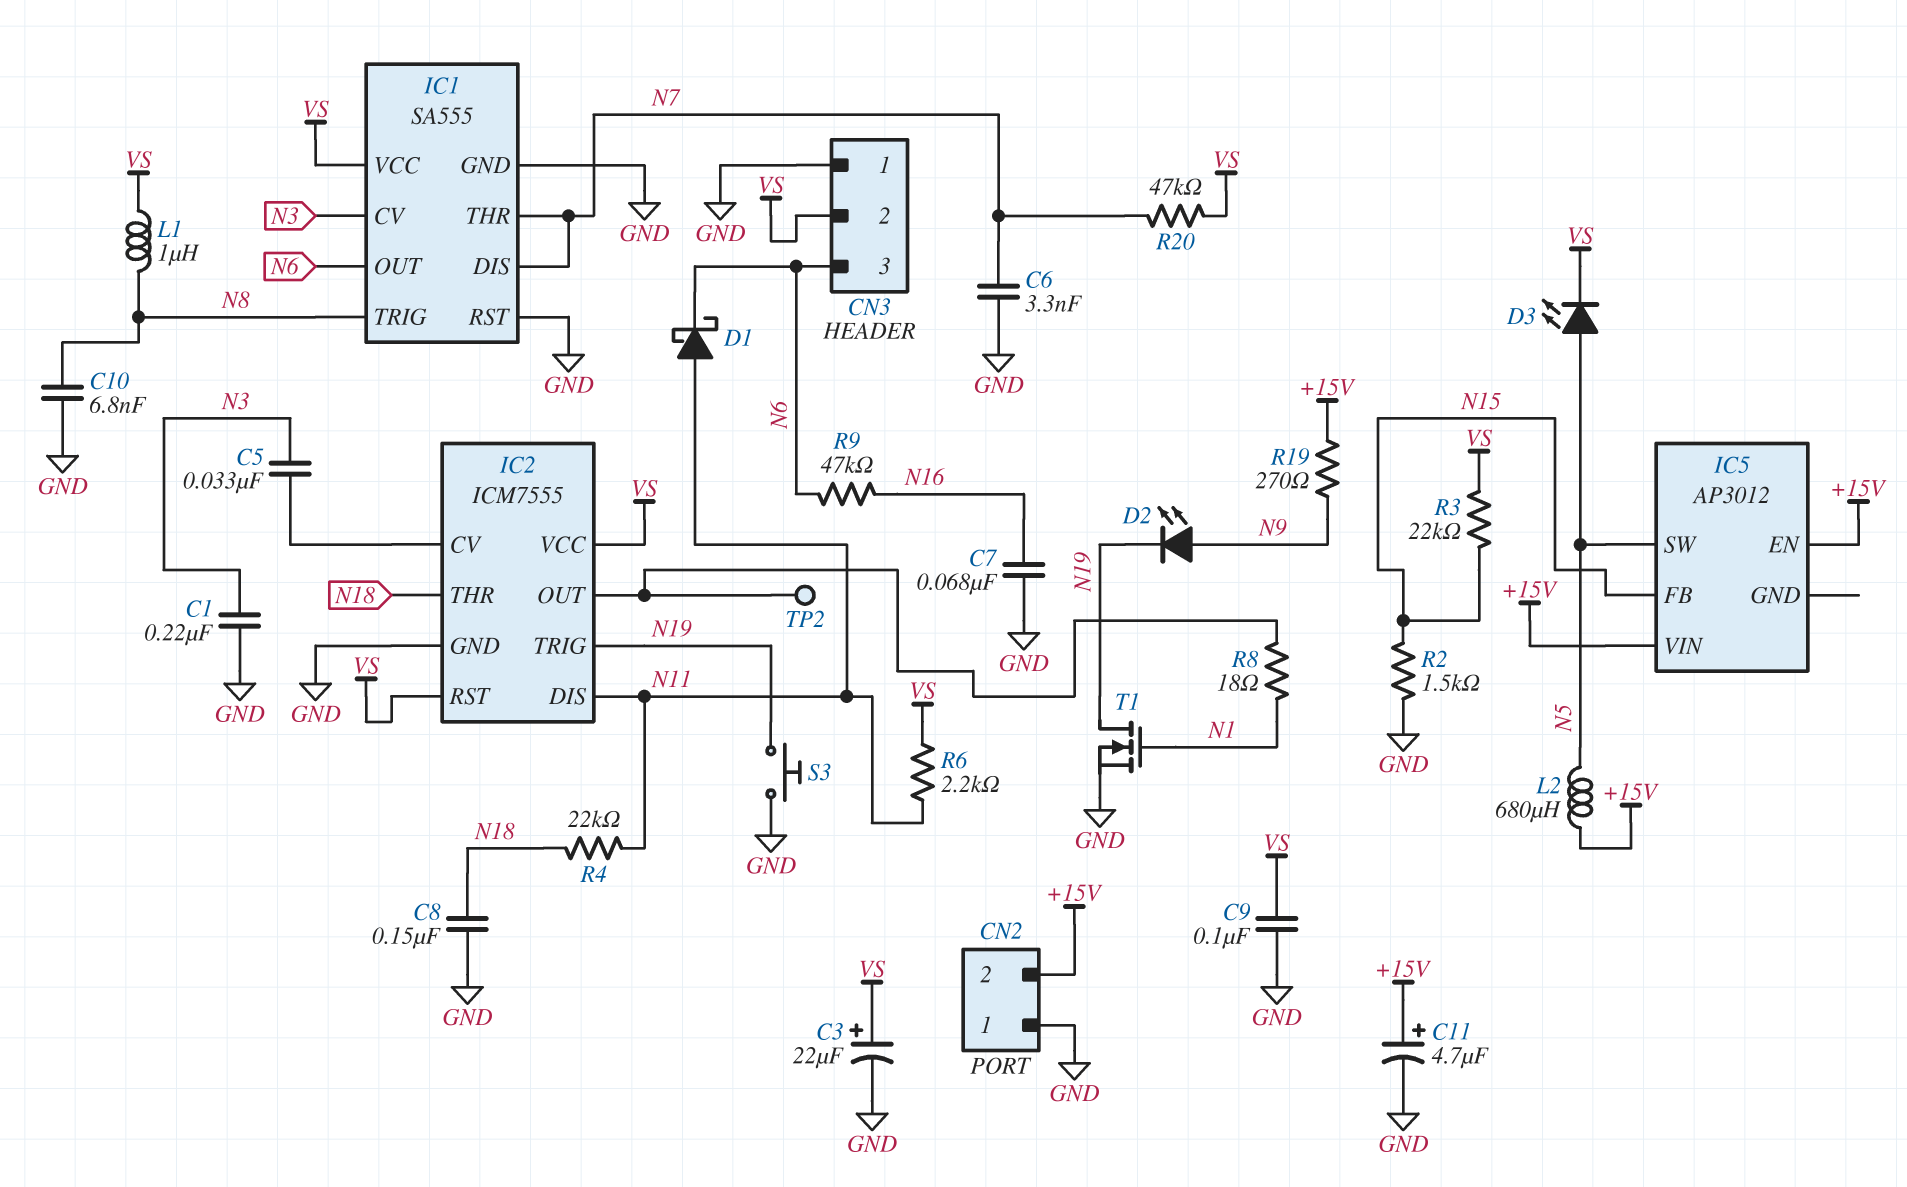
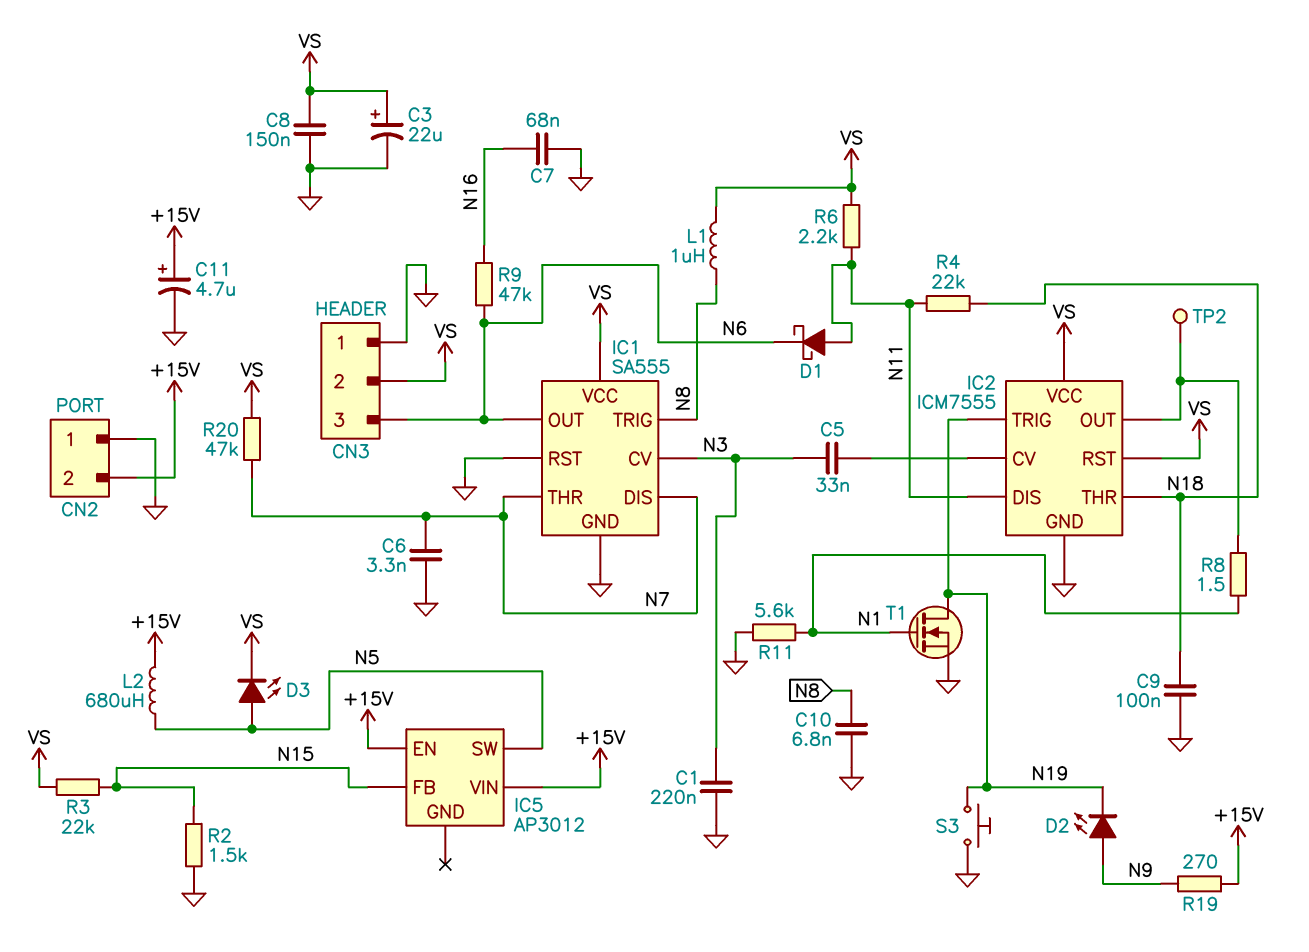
C8: 150nF (GND, N18) -> 150nF (GND, VS)
C9: 100nF (GND, VS) -> 100nF (GND, N18)
R8: 18 (IC2/OUT, N1) -> 1.5 (IC2/OUT, N1)
R11: none -> 5.6k (GND, N1)

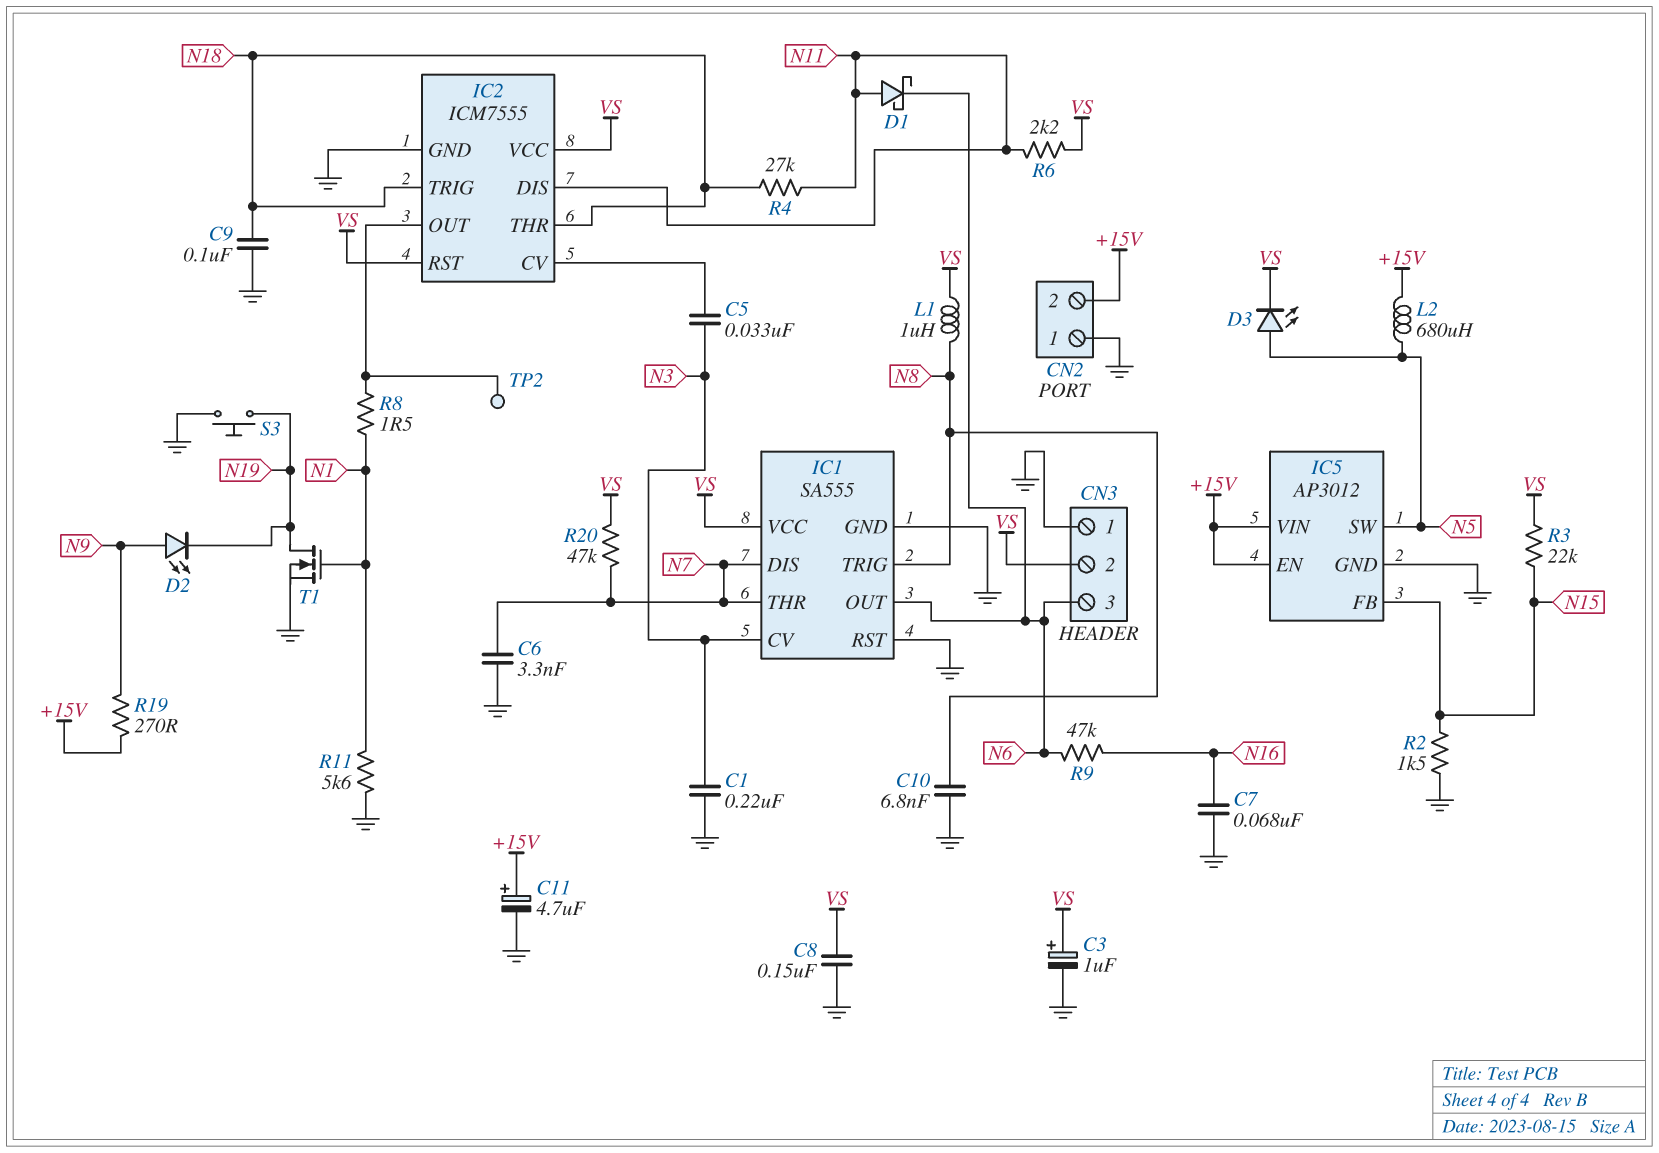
C3: 22uF (plus VS, minus GND) -> 1uF (plus VS, minus GND)
IC2 pin TRIG: N19 -> N18
IC5 pin GND: none -> GND
R4: 22k (N11, N18) -> 27k (N11, N18)

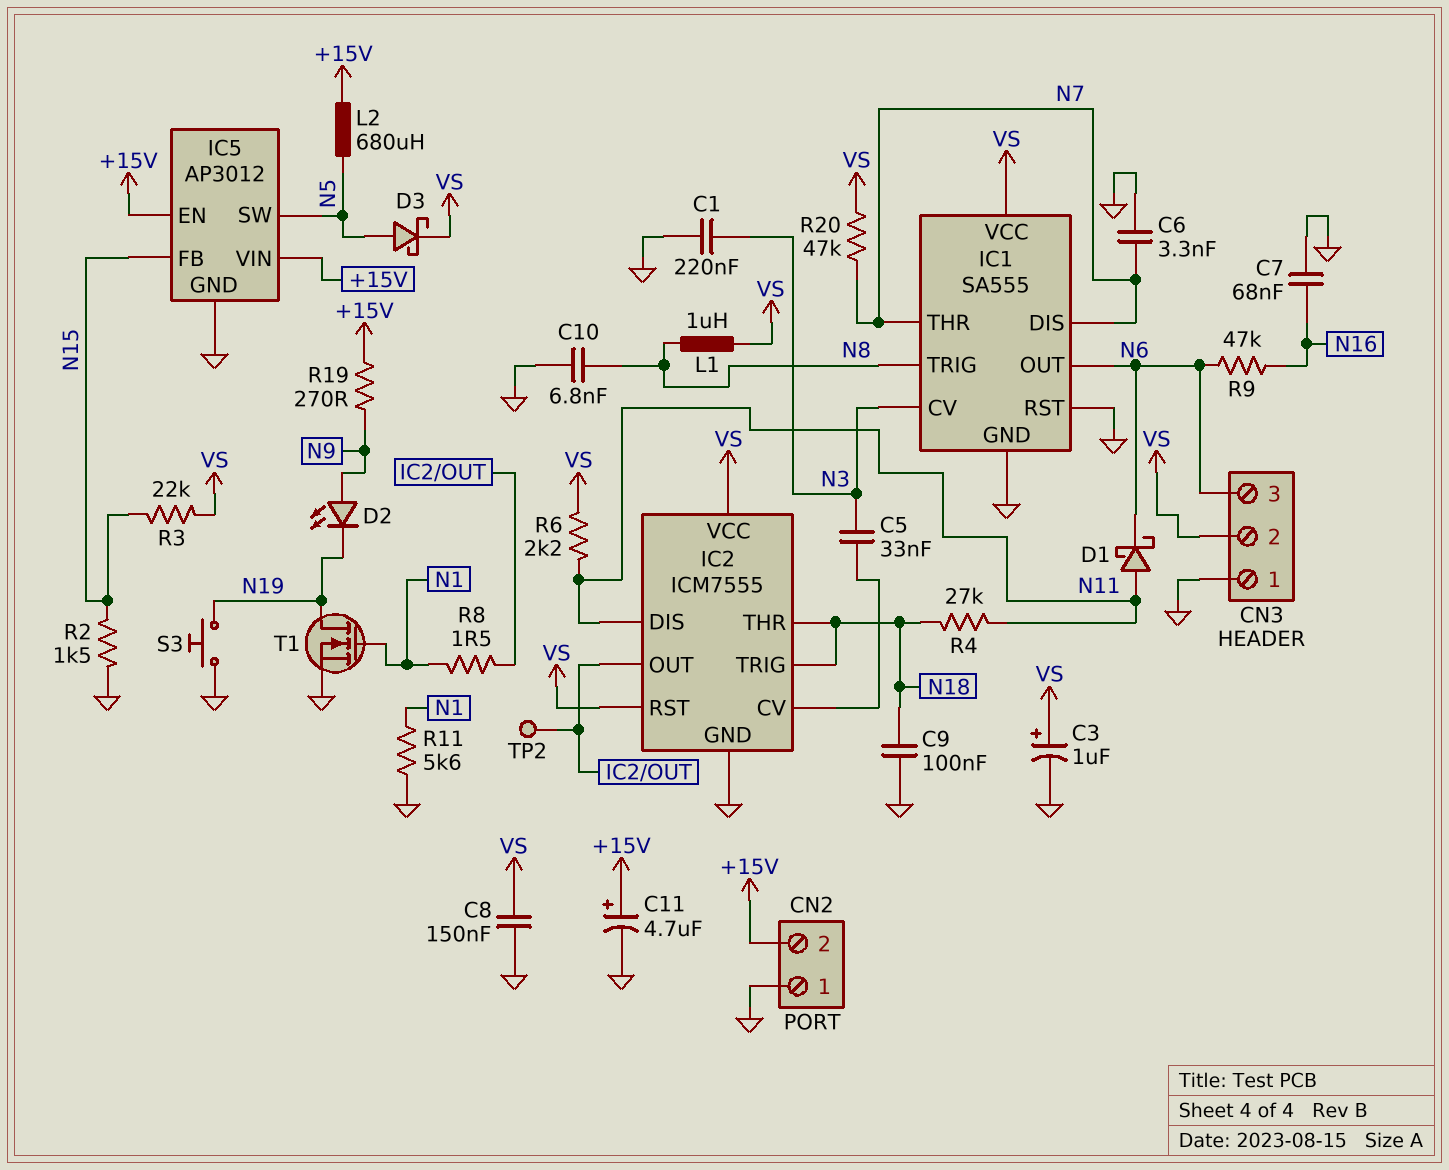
D3: LED (A N5, K VS) -> schottky (A N5, K VS)

